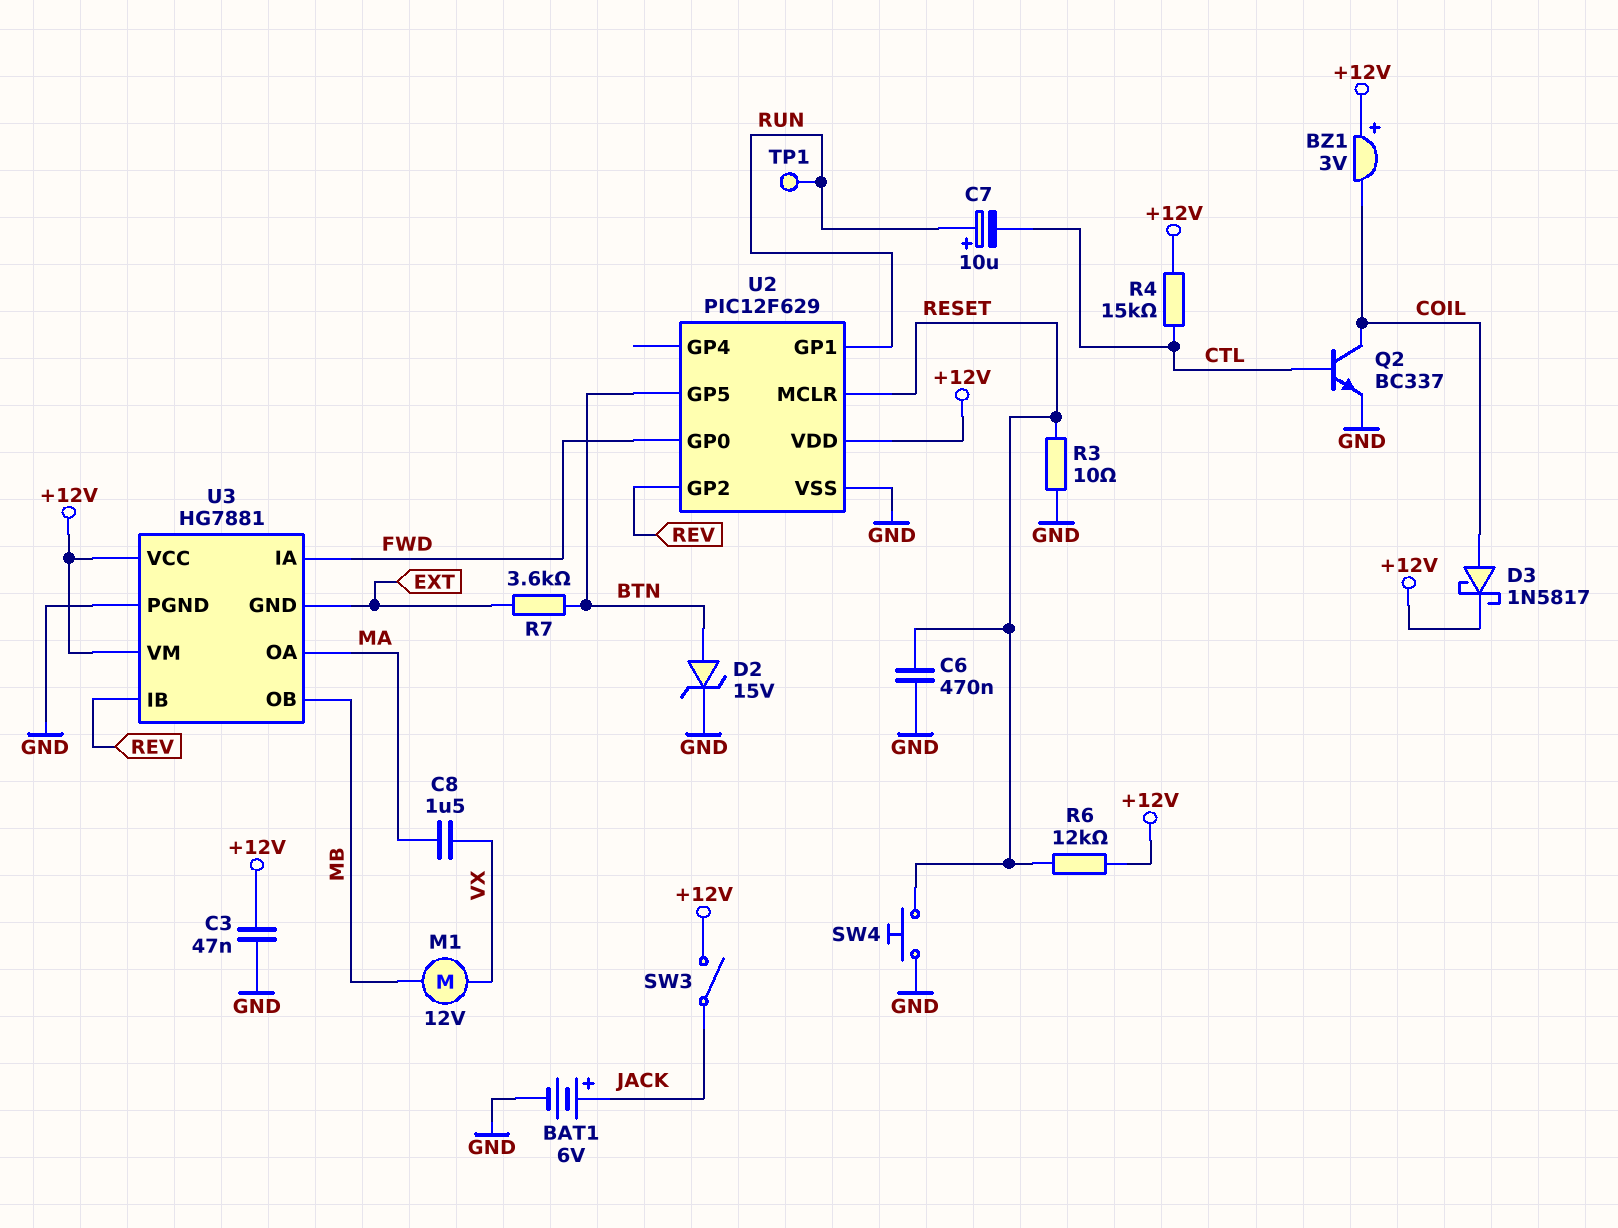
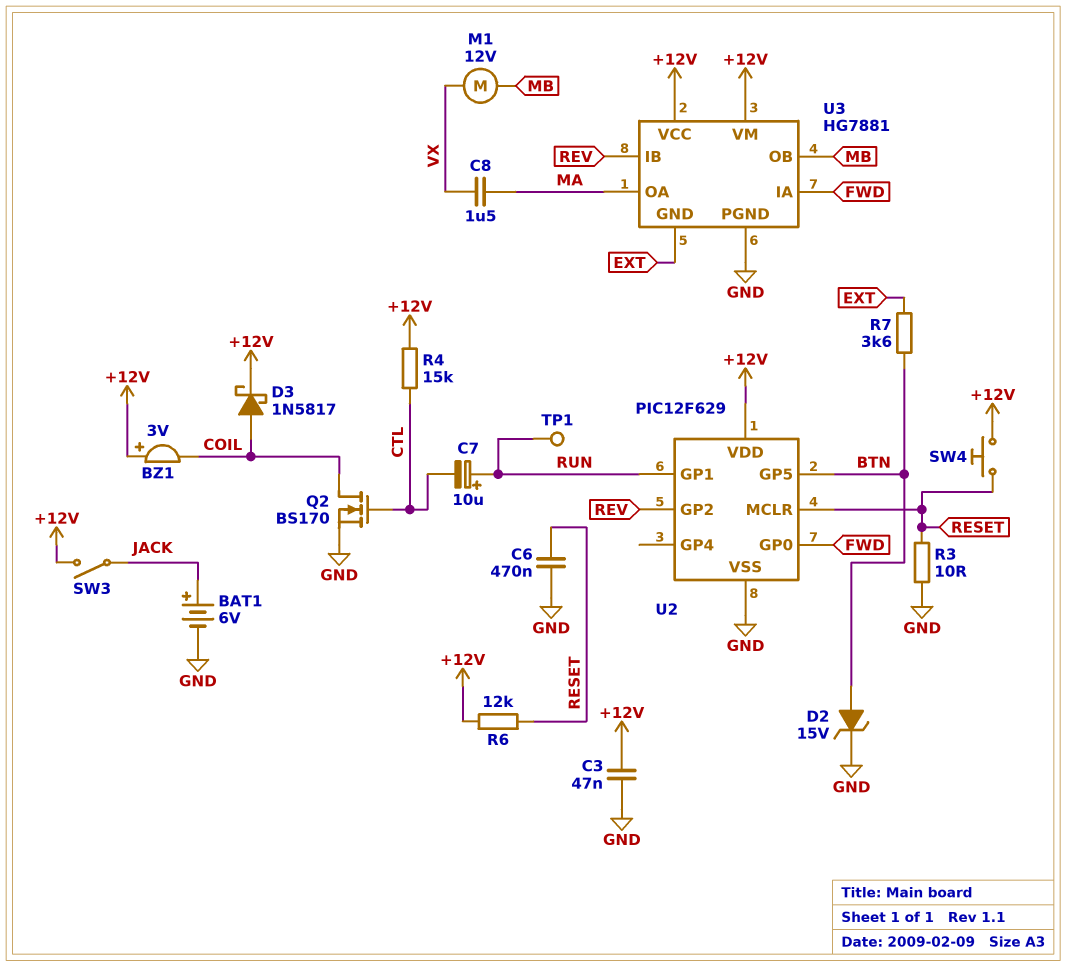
Q2: NPN BC337 (B CTL, C COIL, E GND) -> NMOS BS170 (G CTL, D COIL, S GND)
SW4: button (GND, RESET) -> button (+12V, RESET)

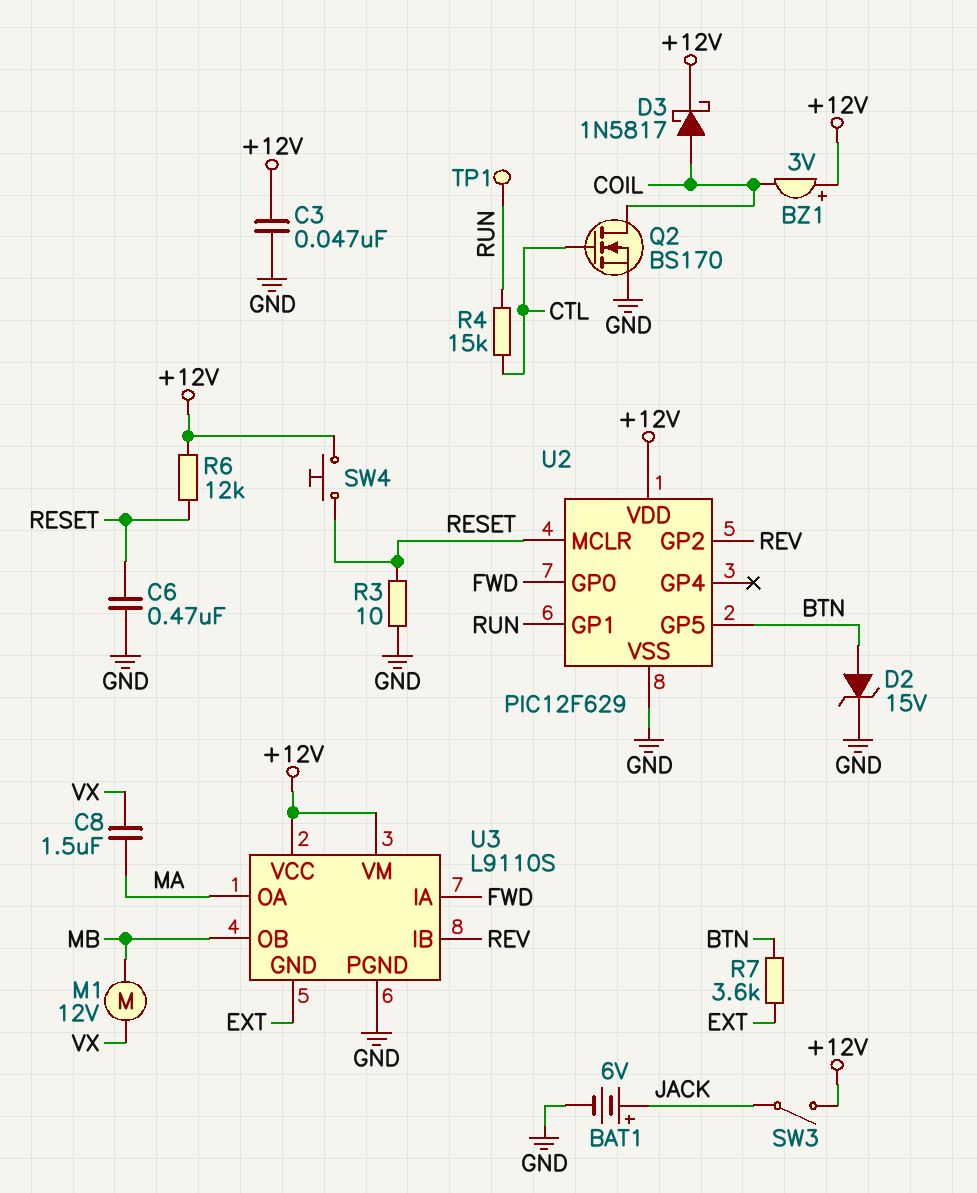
C7: 10uF (plus RUN, minus CTL) -> none
R4: 15k (+12V, CTL) -> 15k (CTL, RUN)
U3: HG7881 -> L9110S

